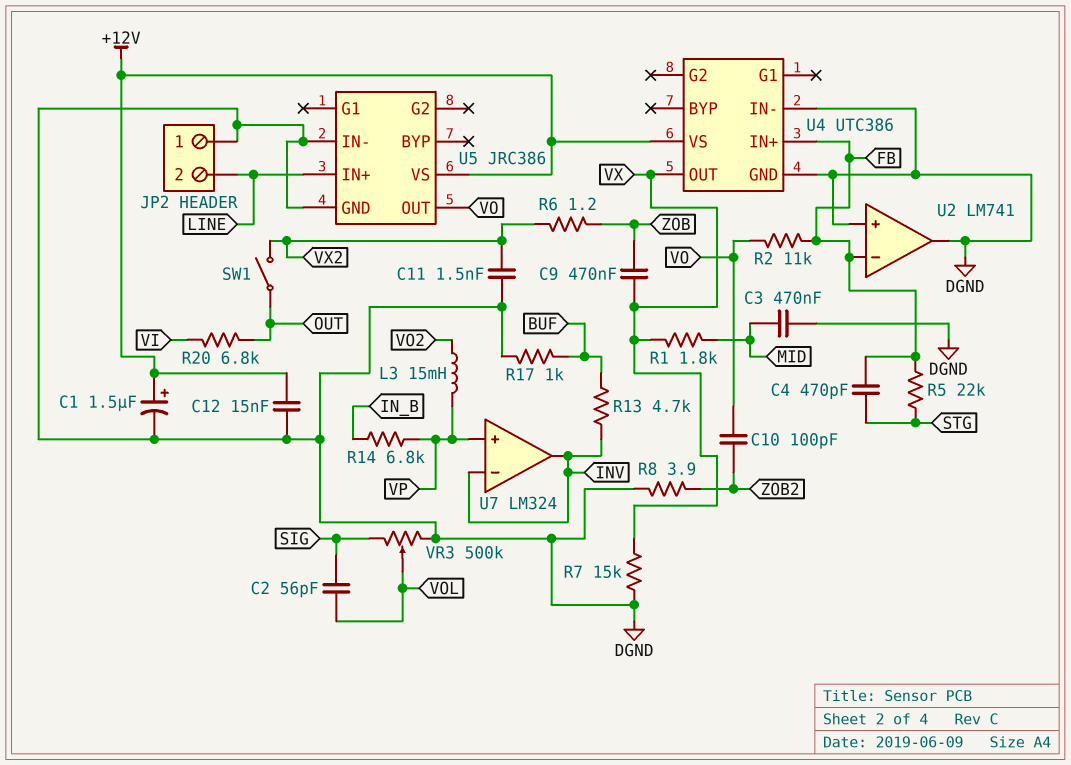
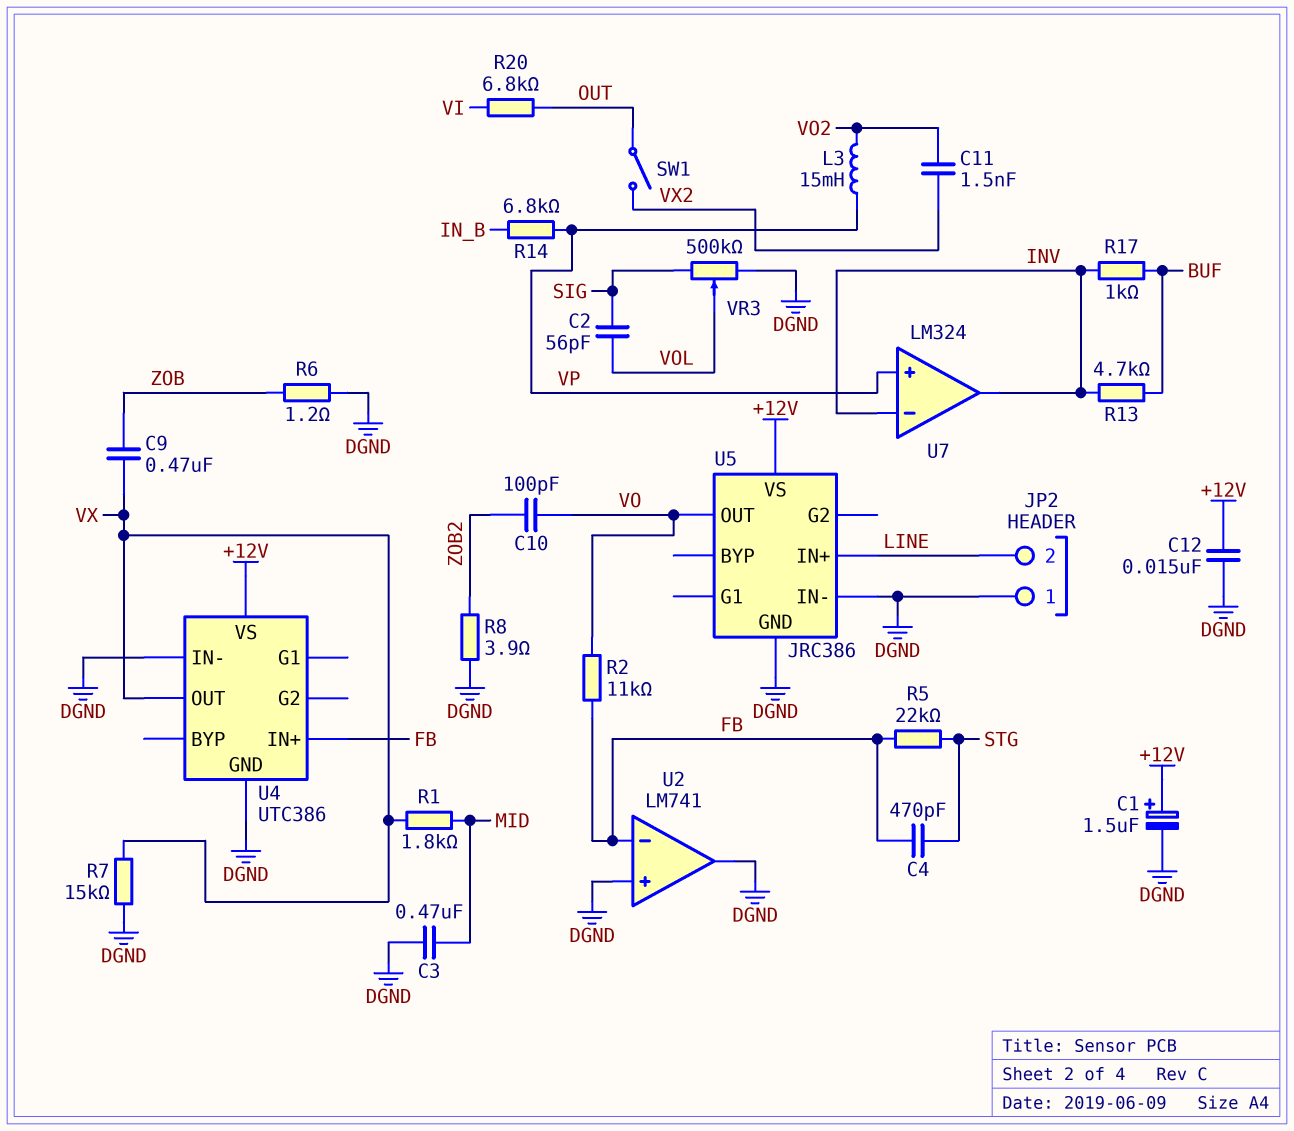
C11: 1.5nF (DGND, VX2) -> 1.5nF (VO2, VX2)
R6: 1.2 (VX2, ZOB) -> 1.2 (DGND, ZOB)
R17: 1k (BUF, DGND) -> 1k (BUF, INV)

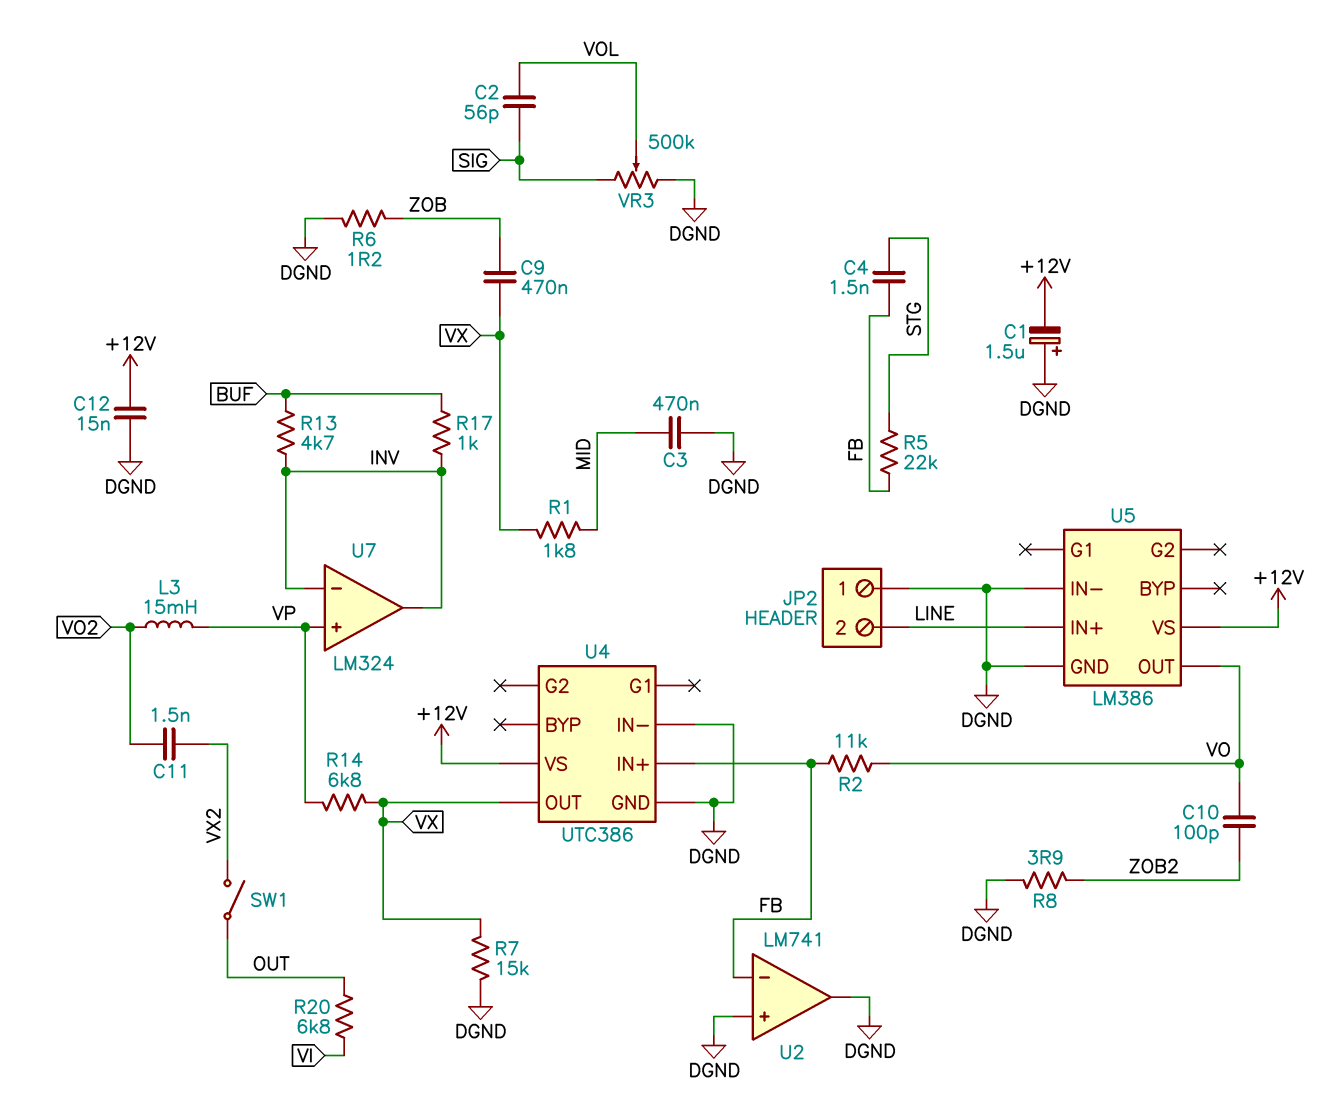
C1: 1.5uF (plus +12V, minus DGND) -> 1.5uF (plus DGND, minus +12V)
C4: 470pF (FB, STG) -> 1.5nF (FB, STG)
R14: 6.8k (IN_B, VP) -> 6.8k (VP, VX)
U5: JRC386 -> LM386

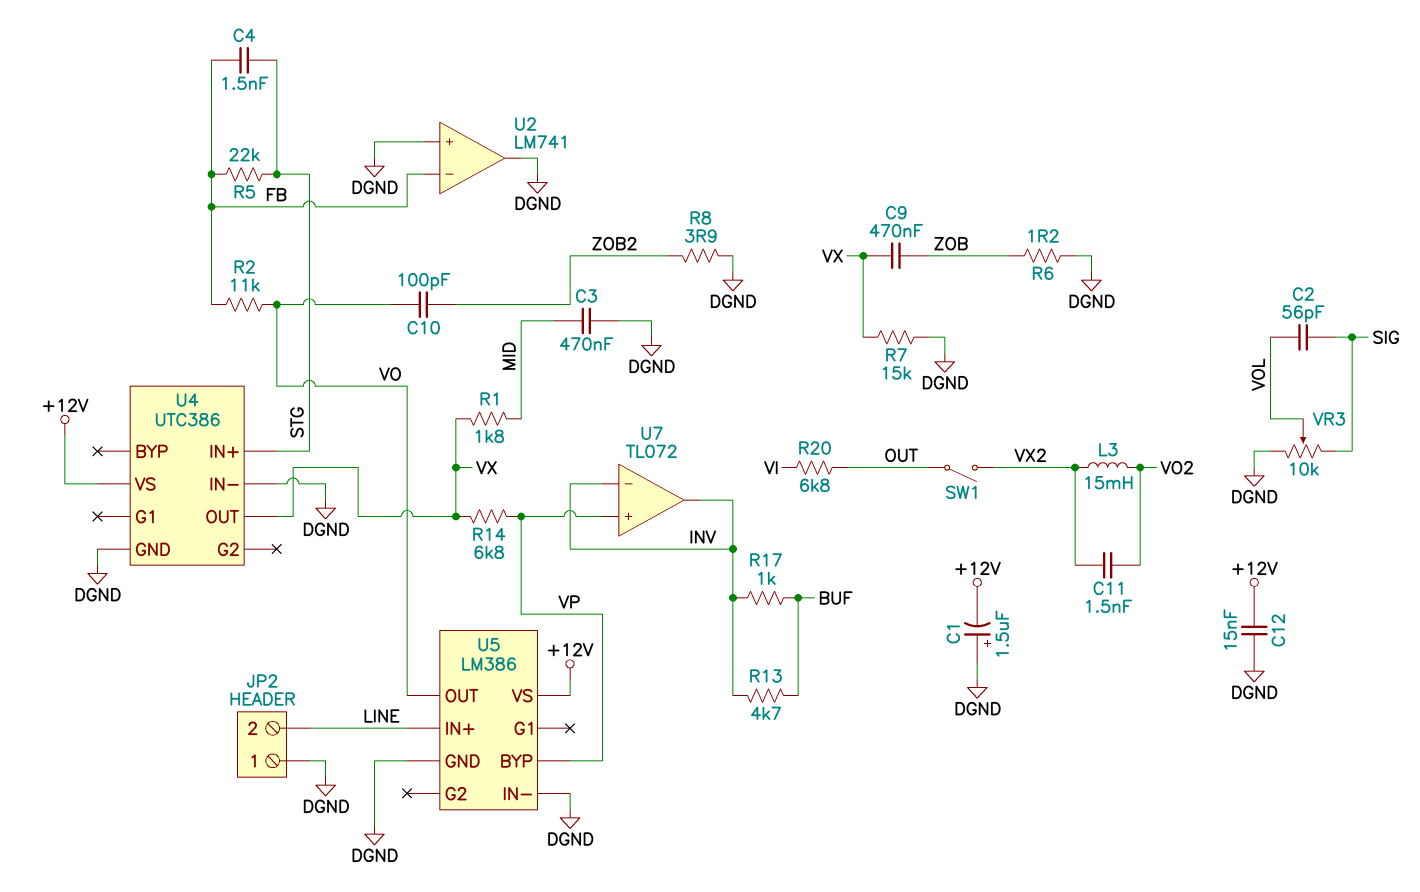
L3: 15mH (VO2, VP) -> 15mH (VO2, VX2)
U4 pin IN+: FB -> STG
U5 pin BYP: none -> VP
U7: LM324 -> TL072
VR3: 500k (DGND, SIG, wiper VOL) -> 10k (DGND, SIG, wiper VOL)

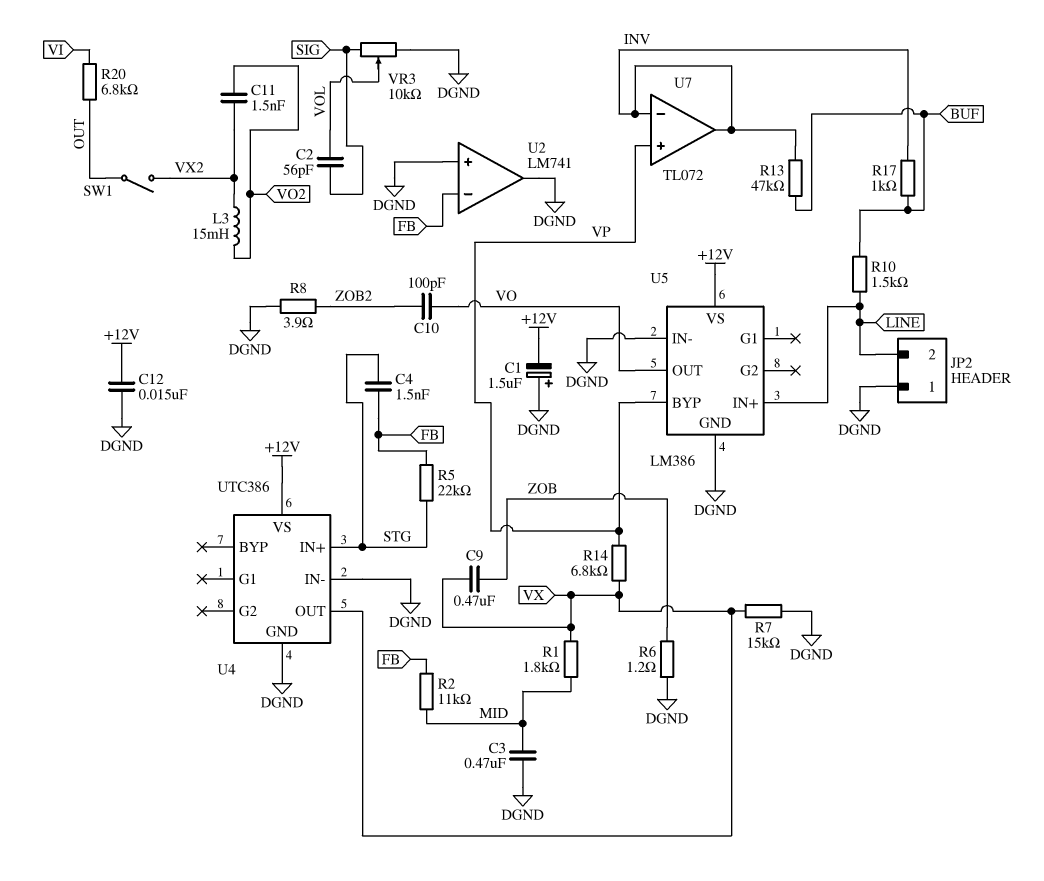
R2: 11k (FB, VO) -> 11k (FB, MID)
R10: none -> 1.5k (BUF, LINE)
R13: 4.7k (BUF, INV) -> 47k (BUF, INV)

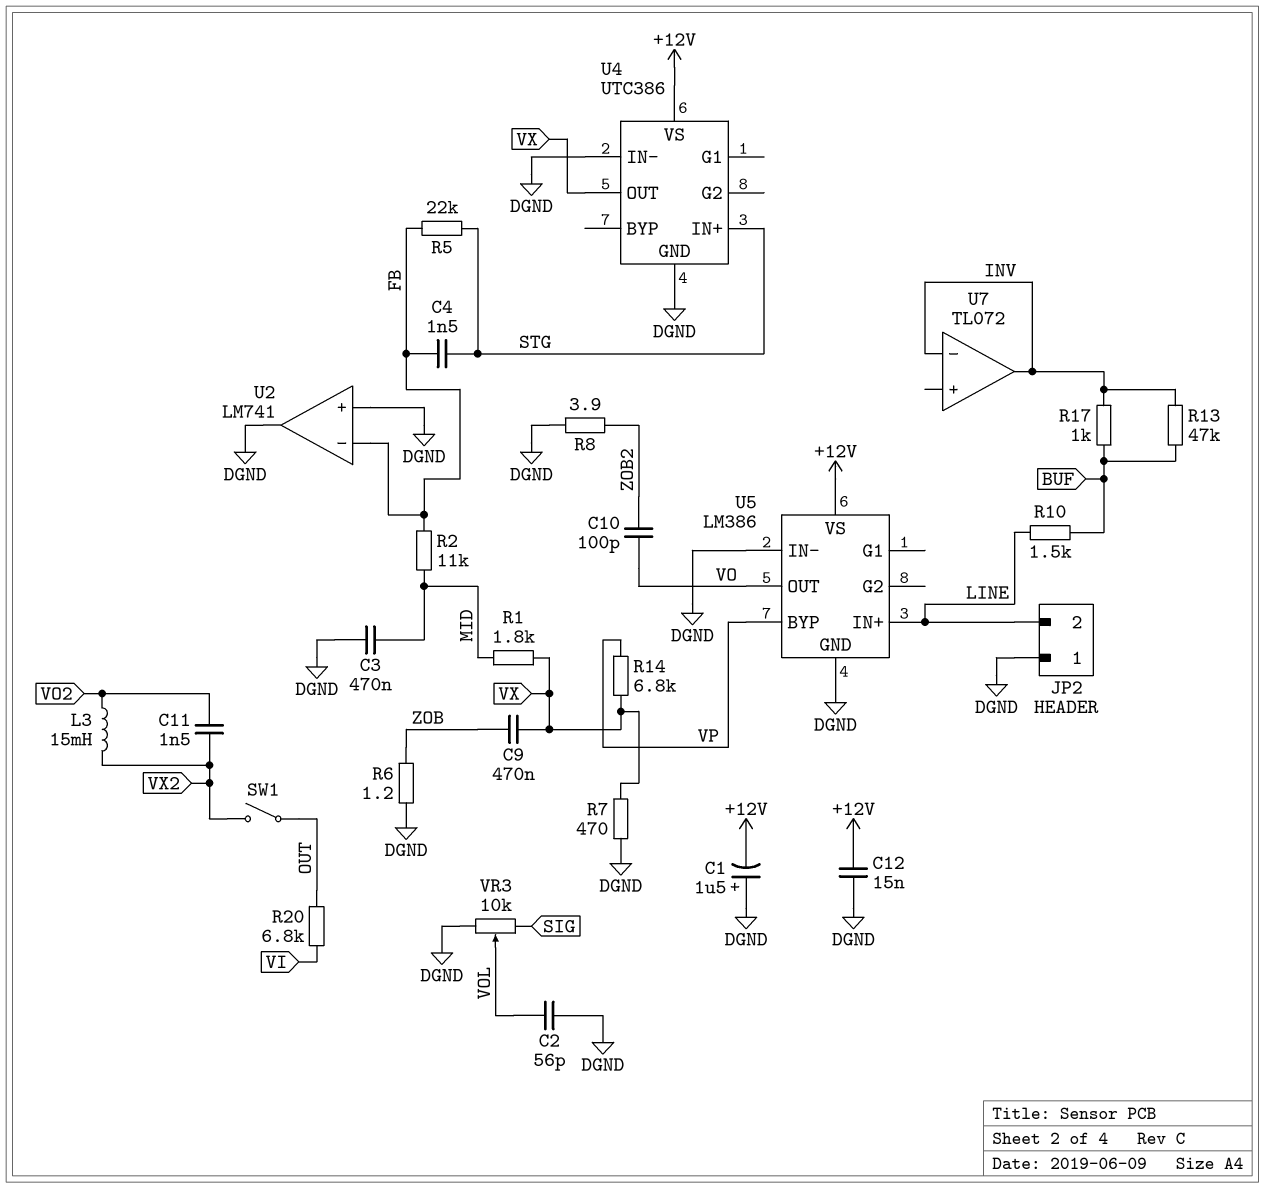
C2: 56pF (SIG, VOL) -> 56pF (DGND, VOL)
R7: 15k (DGND, VX) -> 470 (DGND, VX)
U7 pin in+: VP -> none

